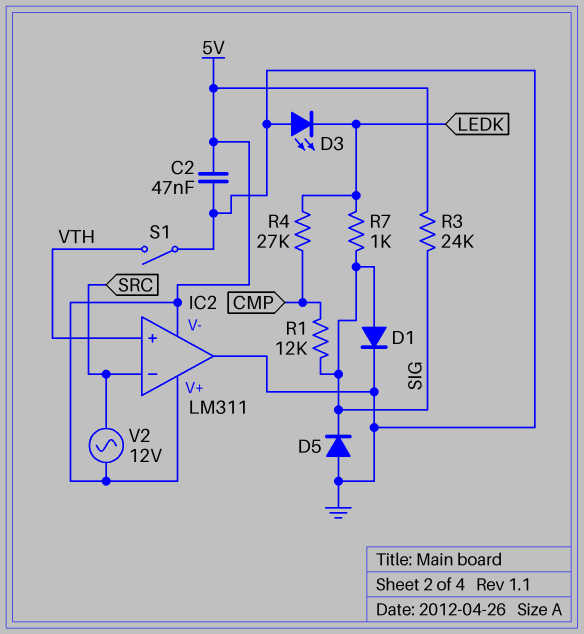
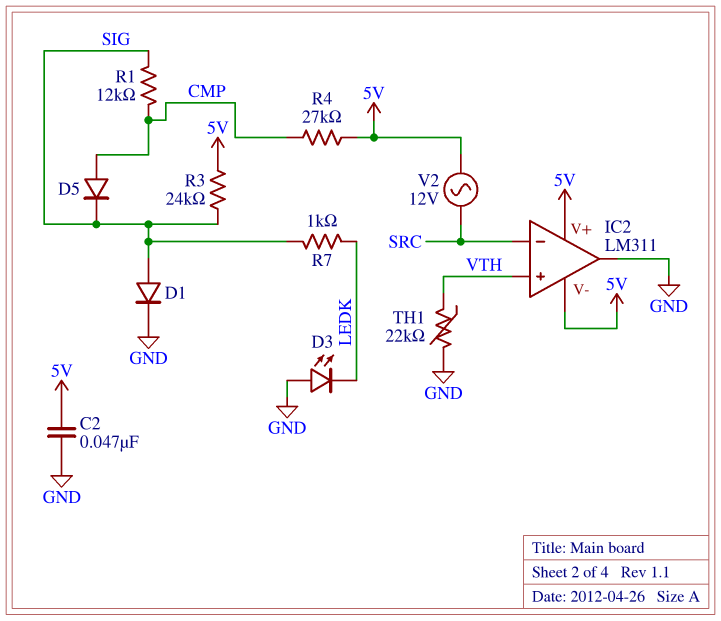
D5: diode (A GND, K SIG) -> diode (A CMP, K SIG)
R4: 27k (CMP, LEDK) -> 27k (5V, CMP)
S1: switch (GND, VTH) -> none
TH1: none -> 22k (GND, VTH)

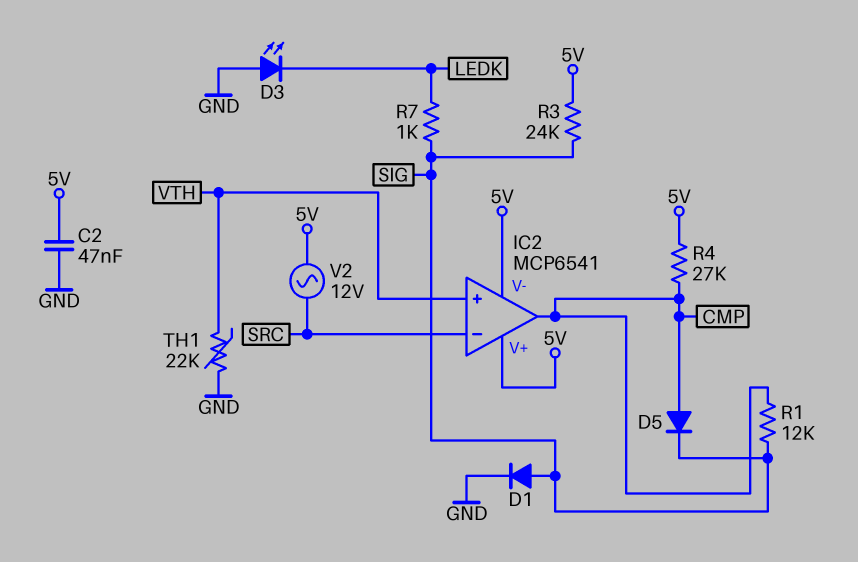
IC2: LM311 -> MCP6541
IC2 pin out: GND -> CMP

